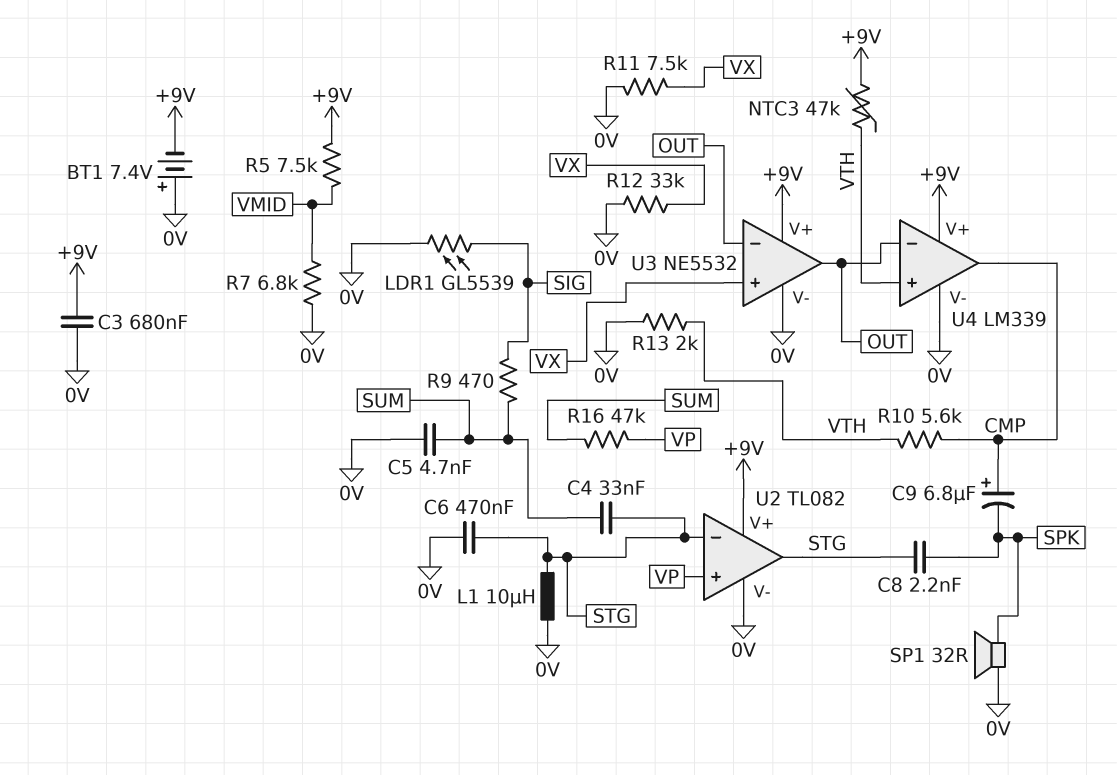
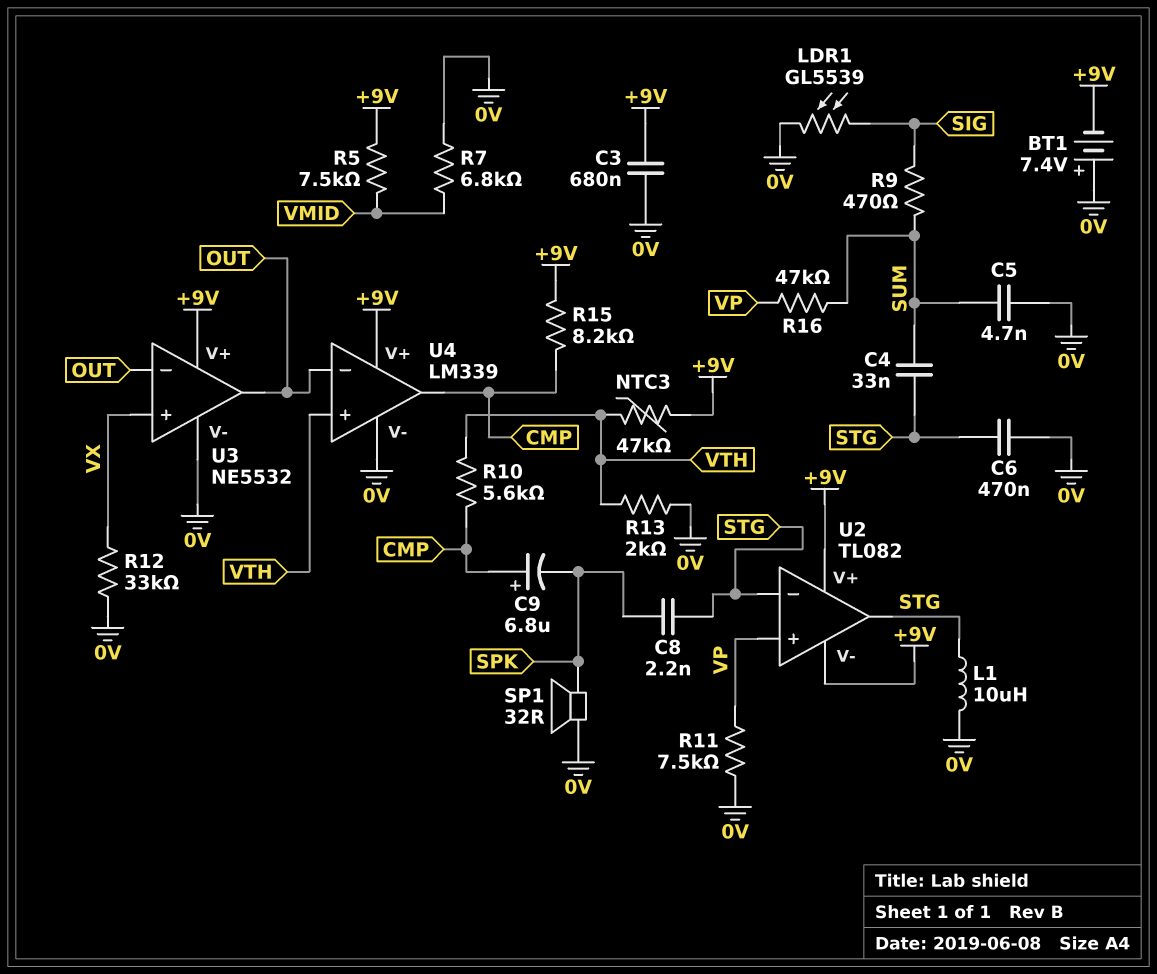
R11: 7.5k (0V, VX) -> 7.5k (0V, VP)
R15: none -> 8.2k (+9V, CMP)
U2 pin V-: 0V -> +9V

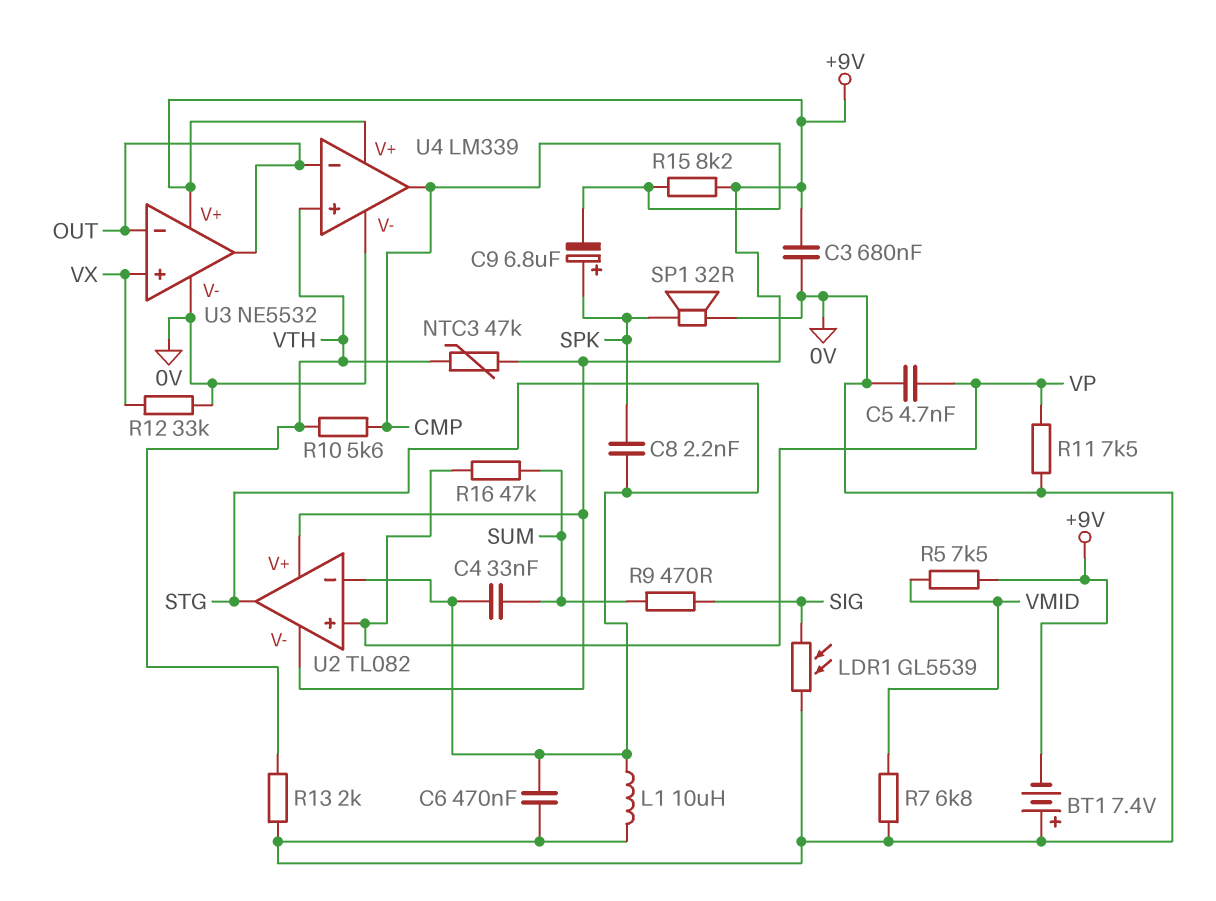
C5: 4.7nF (0V, SUM) -> 4.7nF (0V, VP)
C9: 6.8uF (plus CMP, minus SPK) -> 6.8uF (plus SPK, minus CMP)

